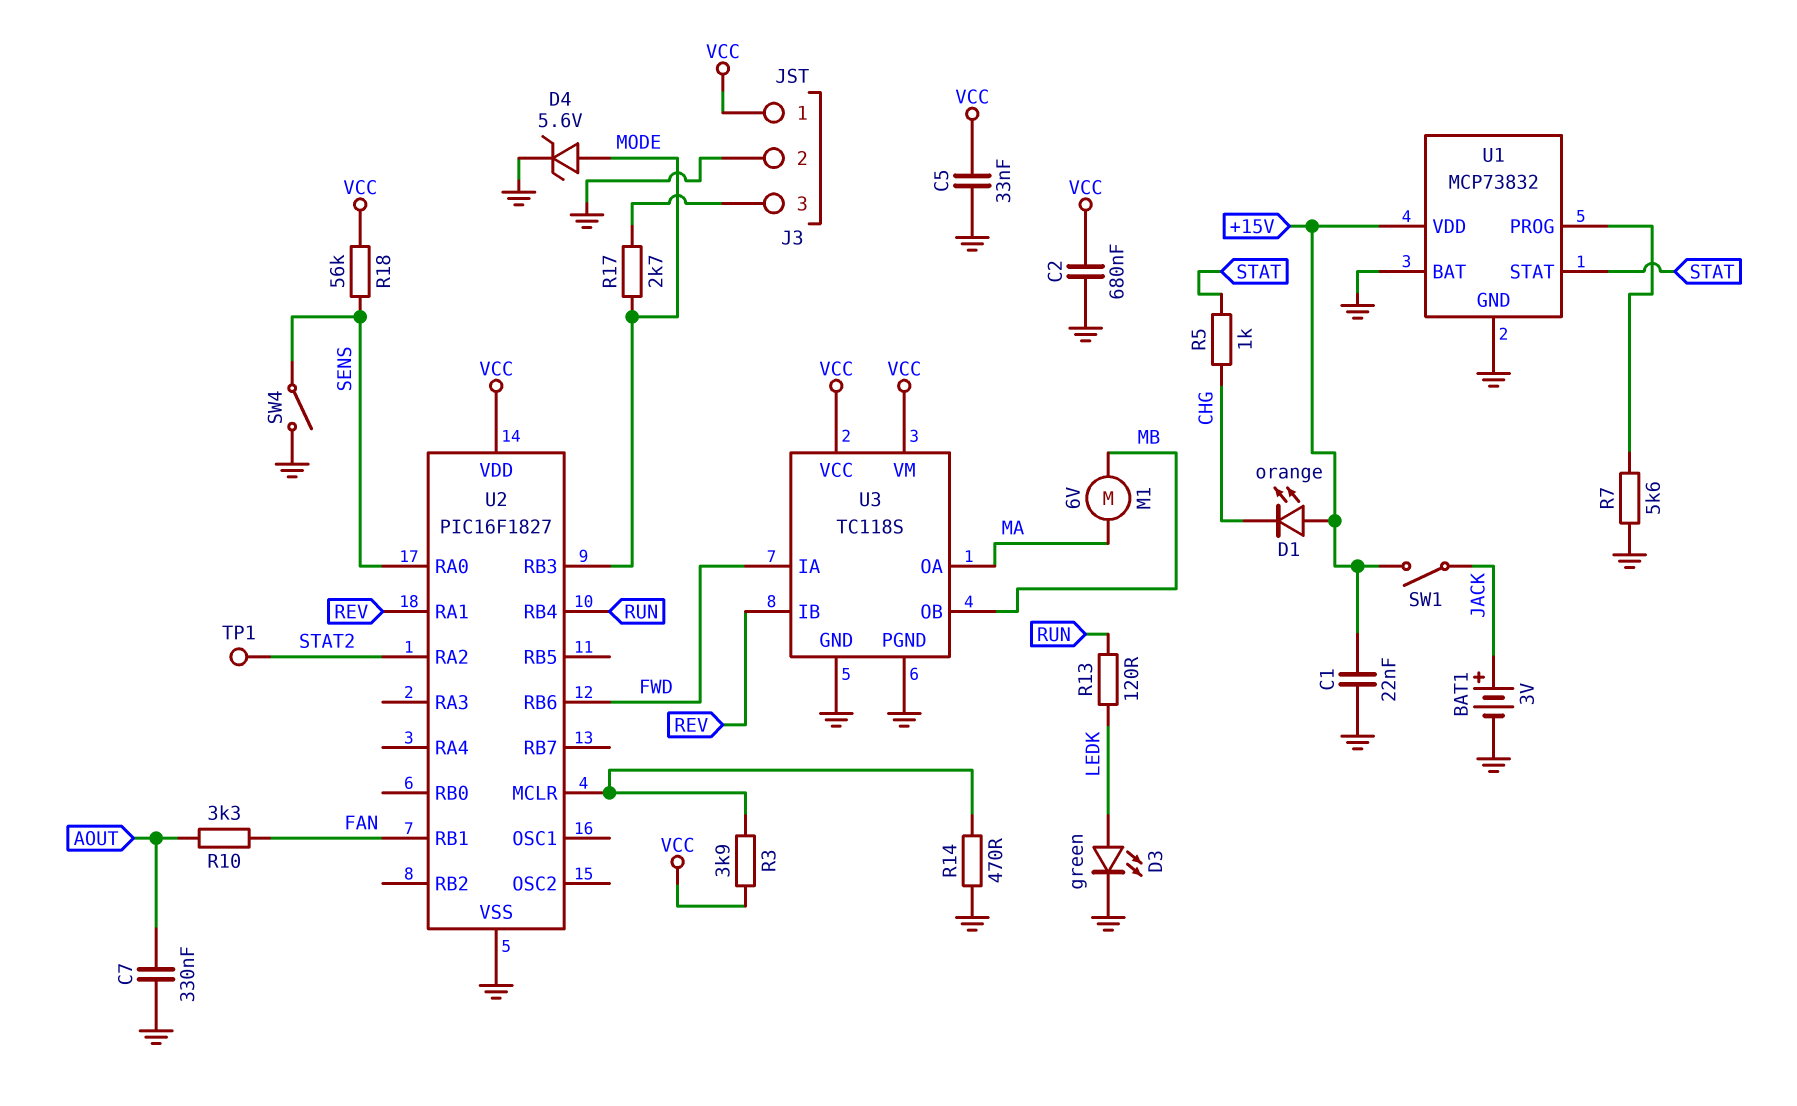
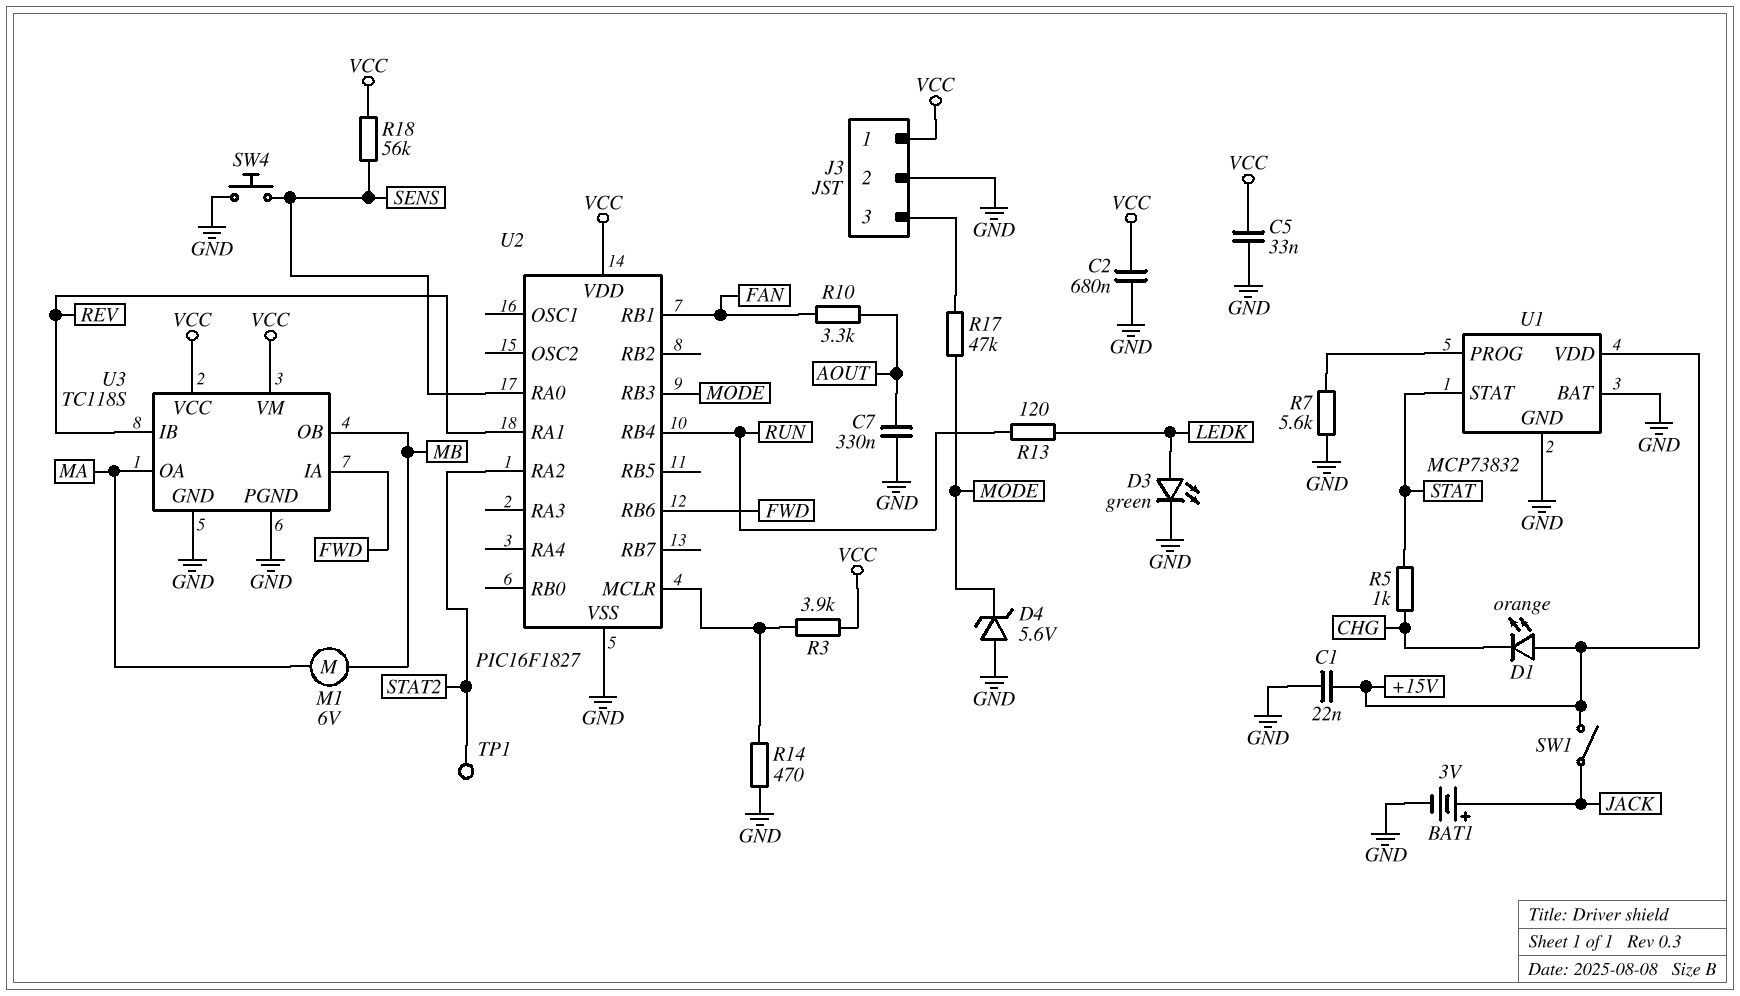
D4: zener 5.6V (A MODE, K GND) -> zener 5.6V (A GND, K MODE)
R17: 2.7k (J3/3, MODE) -> 47k (J3/3, MODE)
SW4: switch (GND, SENS) -> button (GND, SENS)

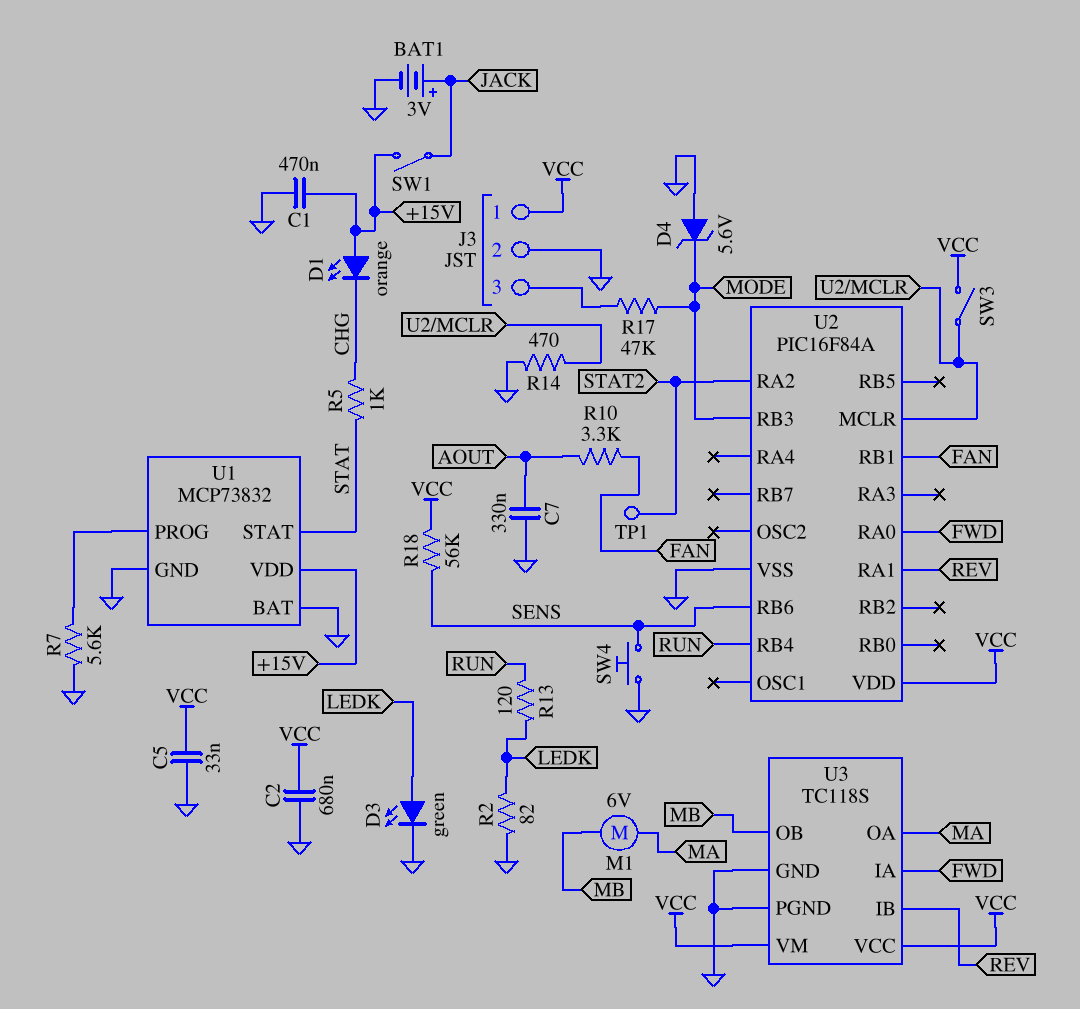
C1: 22nF (+15V, GND) -> 470nF (+15V, GND)
R2: none -> 82 (GND, LEDK)
R3: 3.9k (U2/MCLR, VCC) -> none
SW3: none -> switch (U2/MCLR, VCC)
U2: PIC16F1827 -> PIC16F84A
U2 pin RA0: SENS -> FWD
U2 pin RB6: FWD -> SENS

